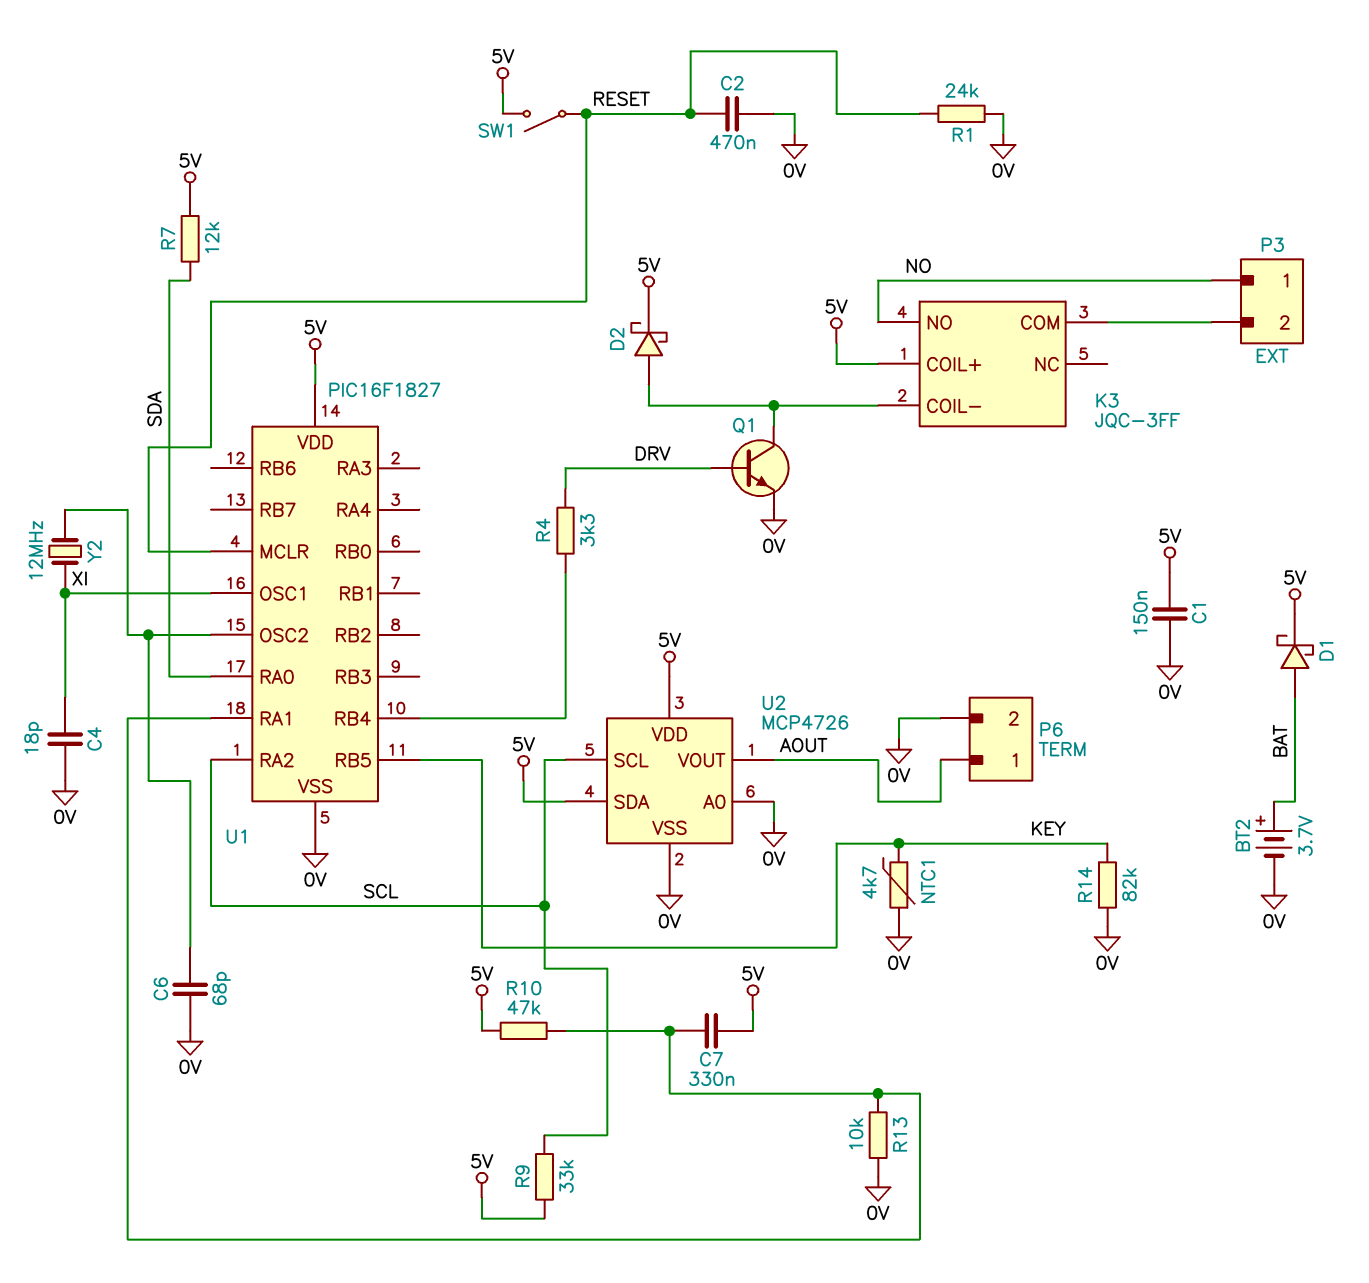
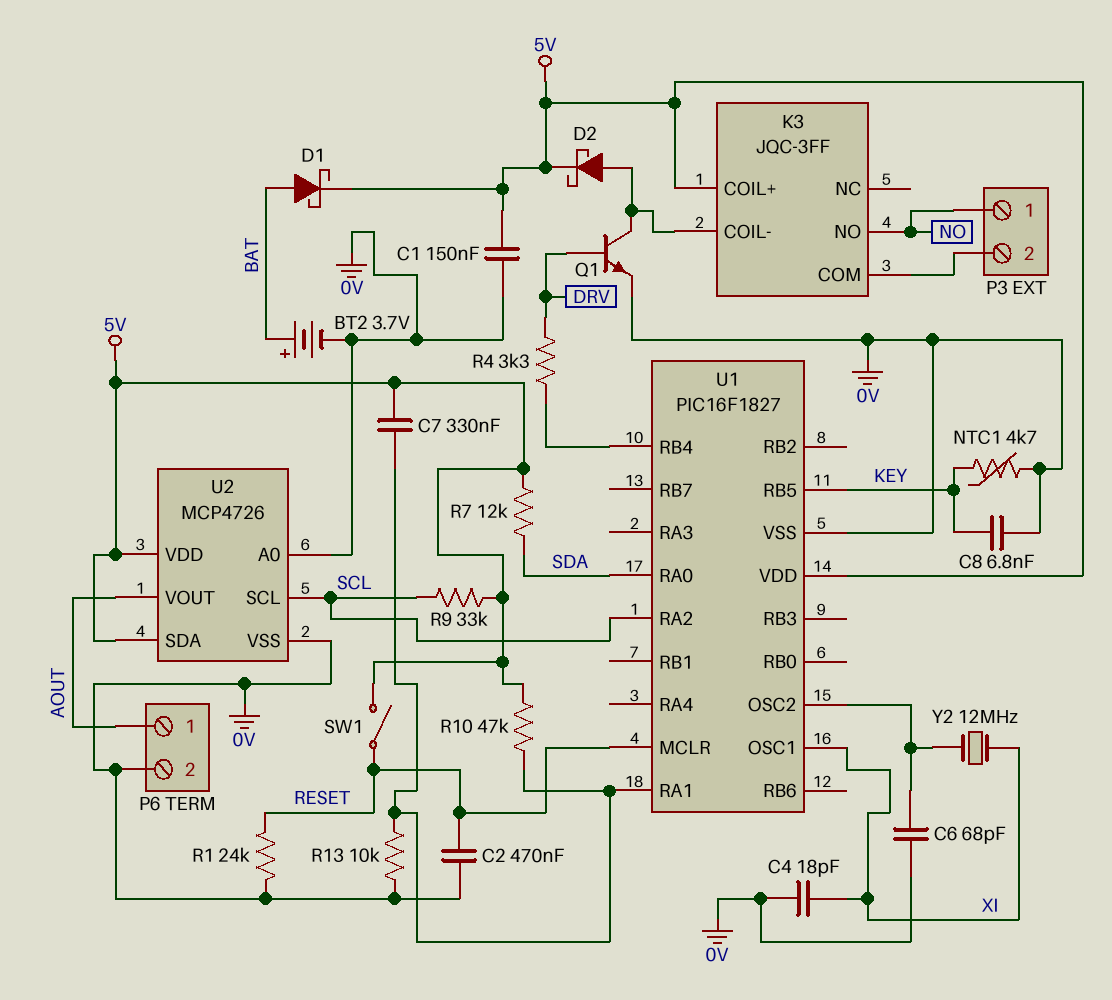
C8: none -> 6.8nF (0V, KEY)
R14: 82k (0V, KEY) -> none

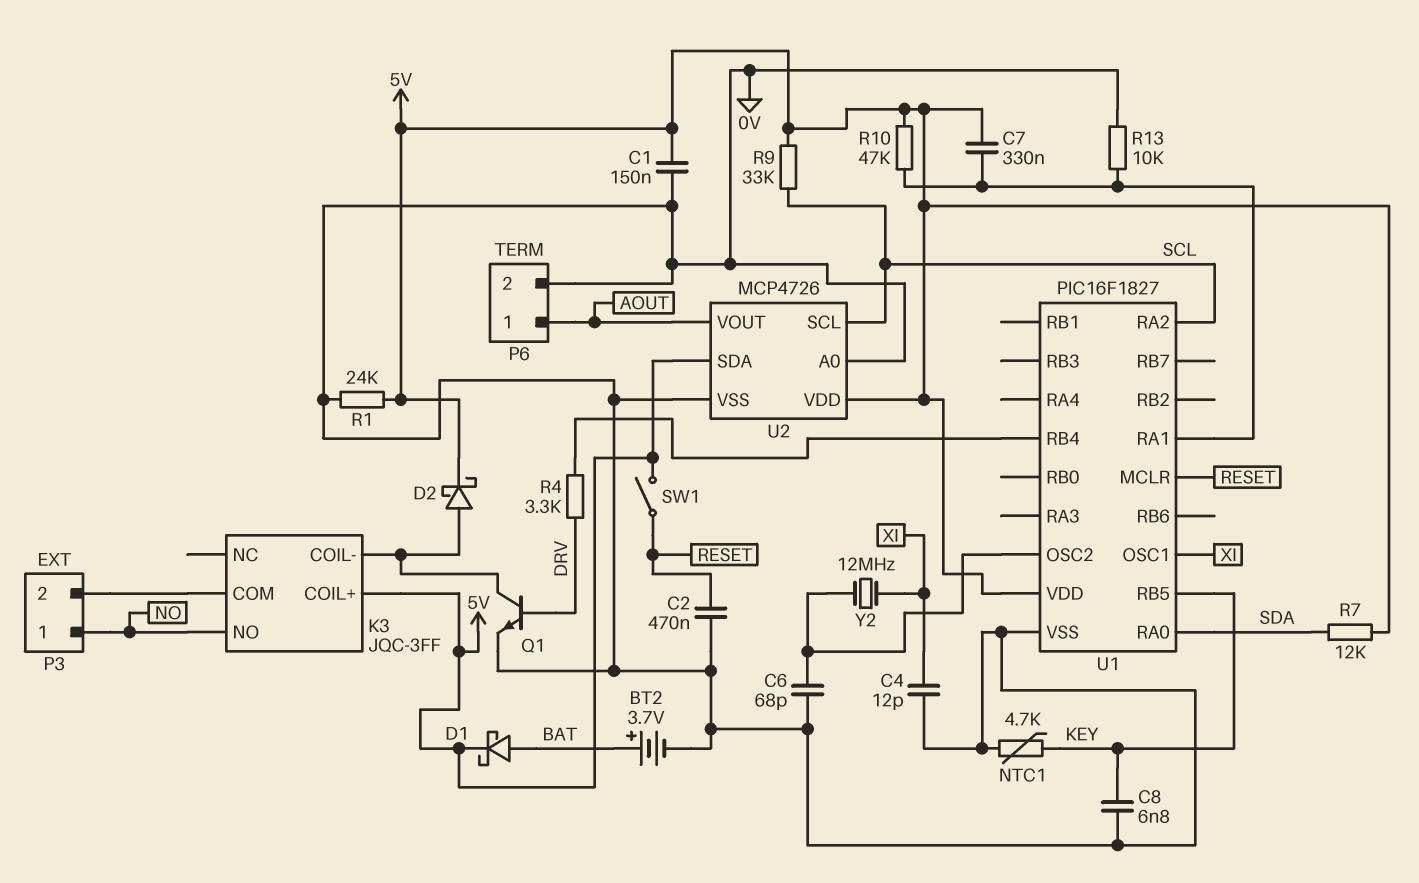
C4: 18pF (0V, XI) -> 12pF (0V, XI)
R1: 24k (0V, RESET) -> 24k (0V, 5V)

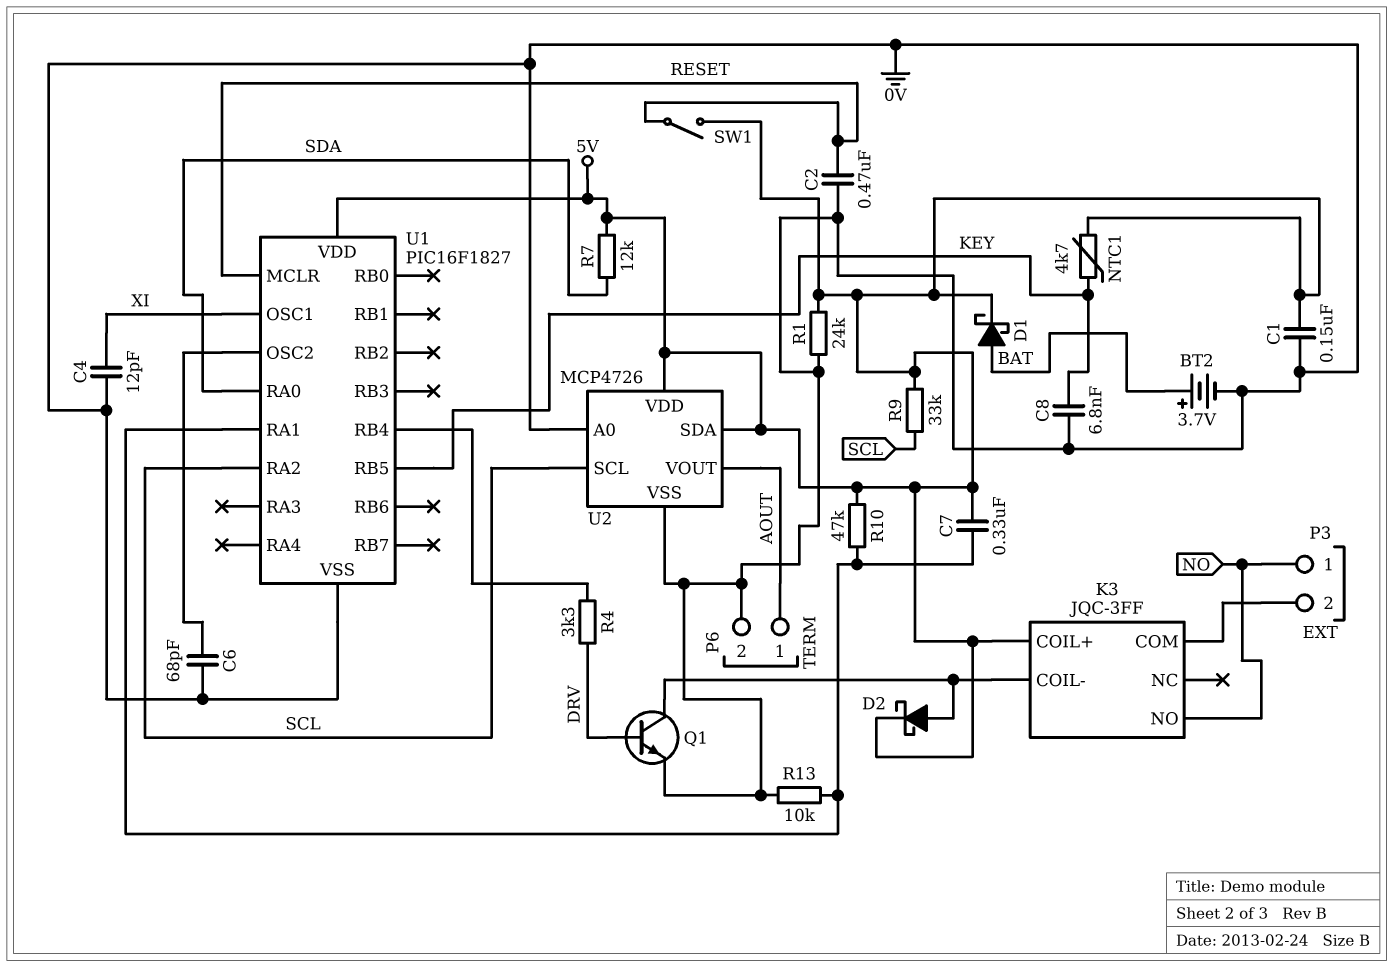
NTC1: 4.7k (0V, KEY) -> 4.7k (5V, KEY)
Y2: 12MHz (U1/OSC2, XI) -> none

